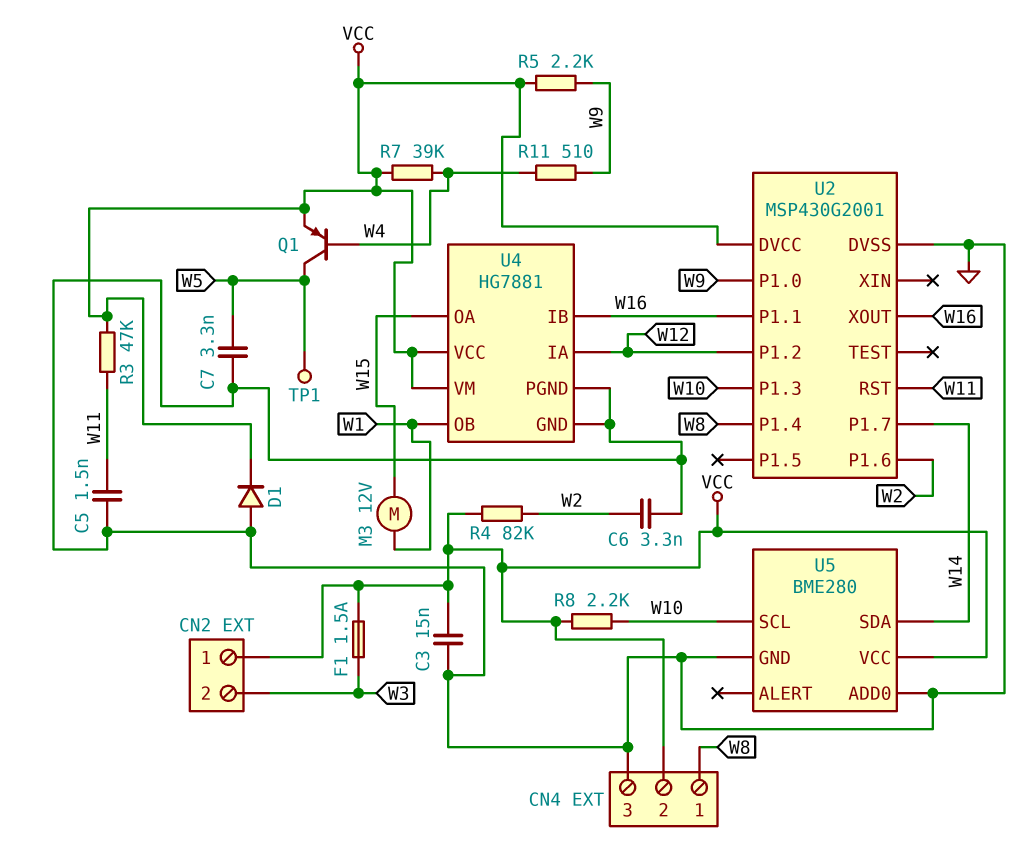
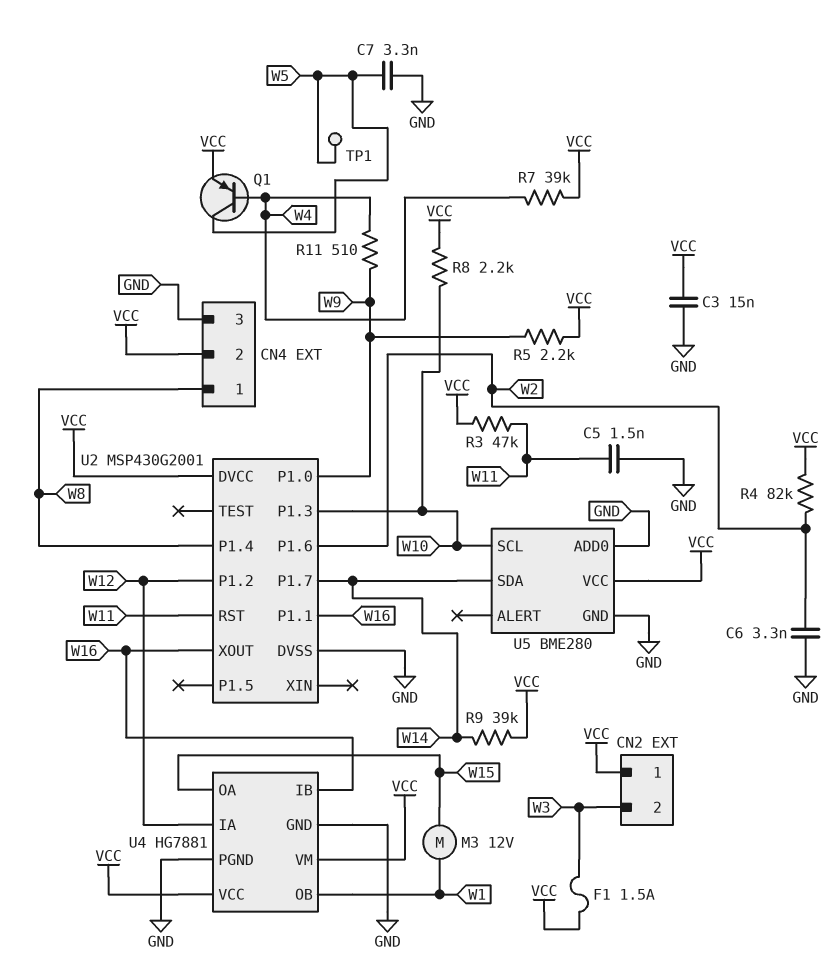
D1: diode (A GND, K VCC) -> none
R9: none -> 39k (VCC, W14)

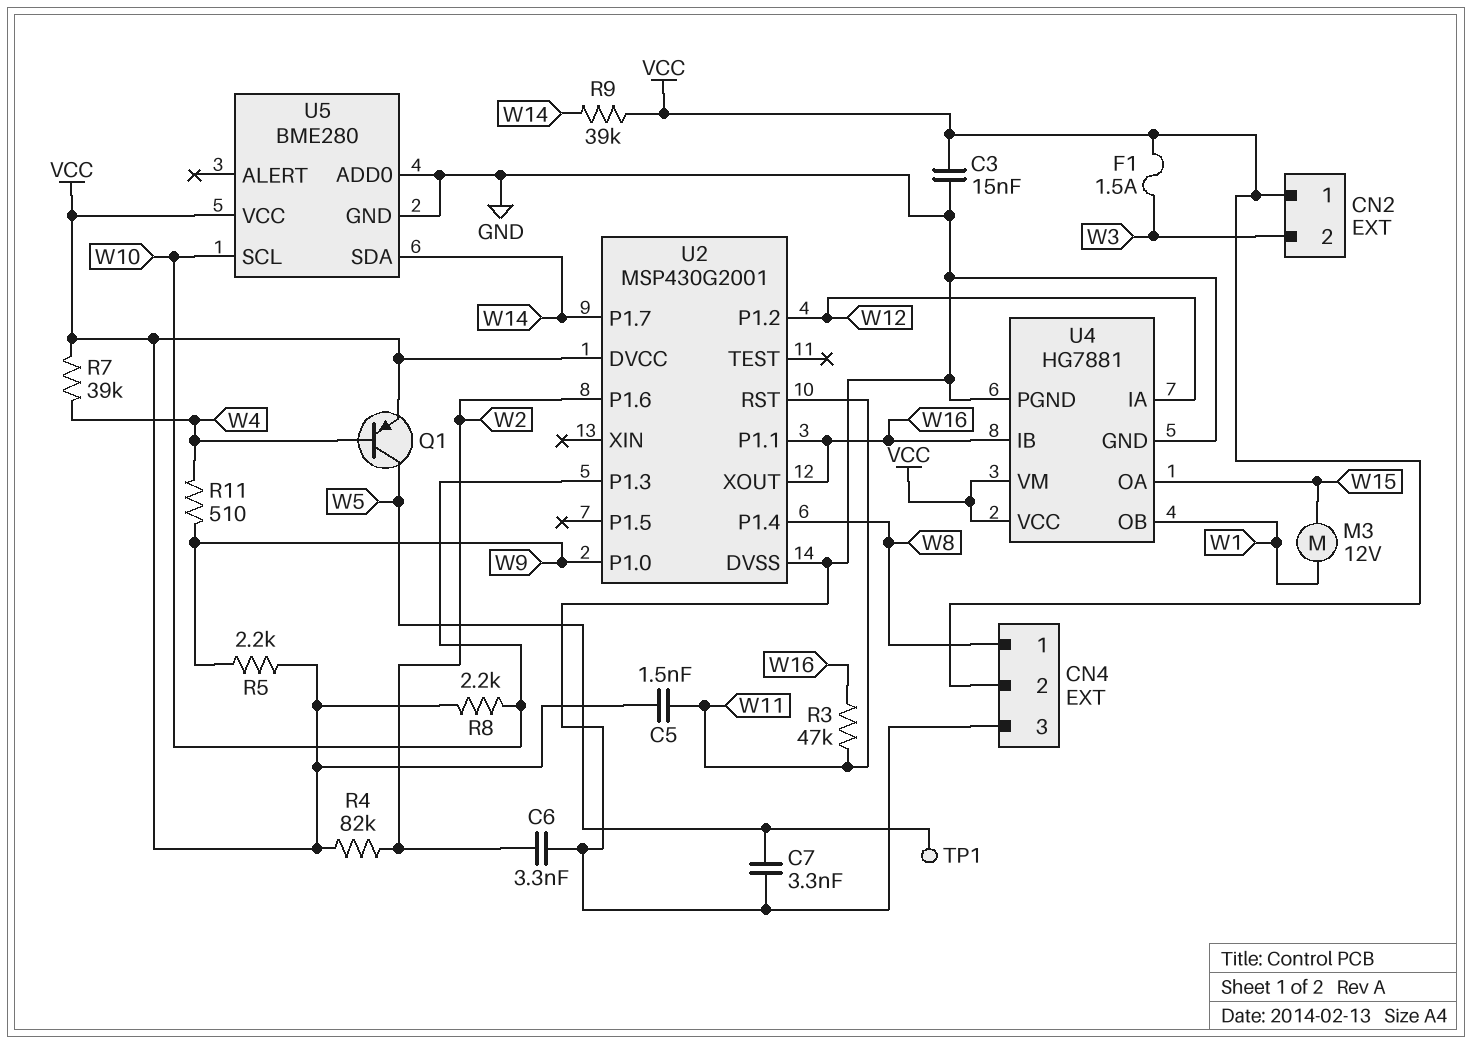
C5: 1.5nF (GND, W11) -> 1.5nF (VCC, W11)
R3: 47k (VCC, W11) -> 47k (W11, W16)

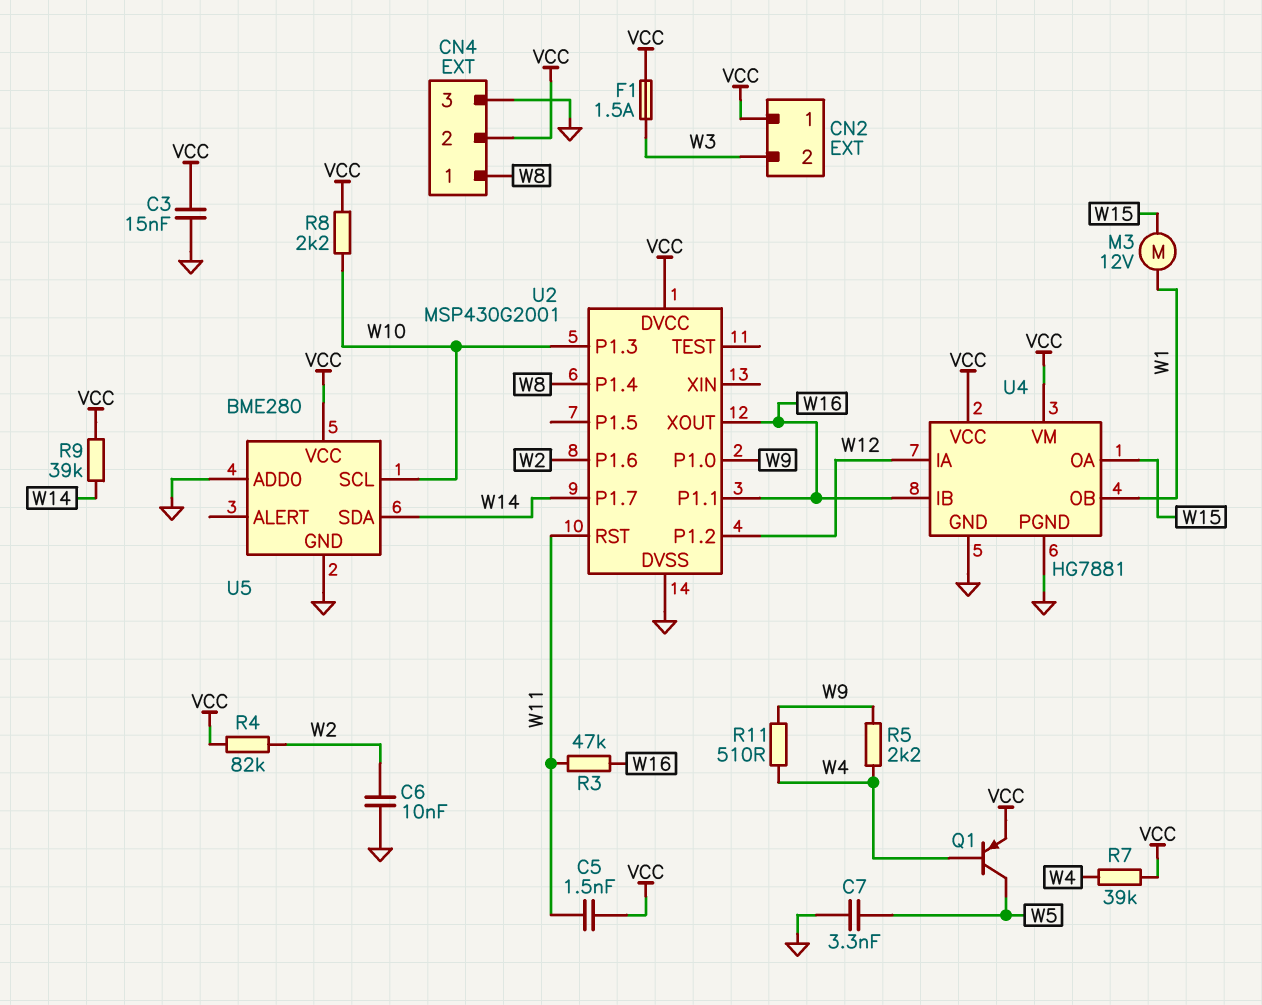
C6: 3.3nF (GND, W2) -> 10nF (GND, W2)
R5: 2.2k (VCC, W9) -> 2.2k (W4, W9)
TP1: test point (W5) -> none

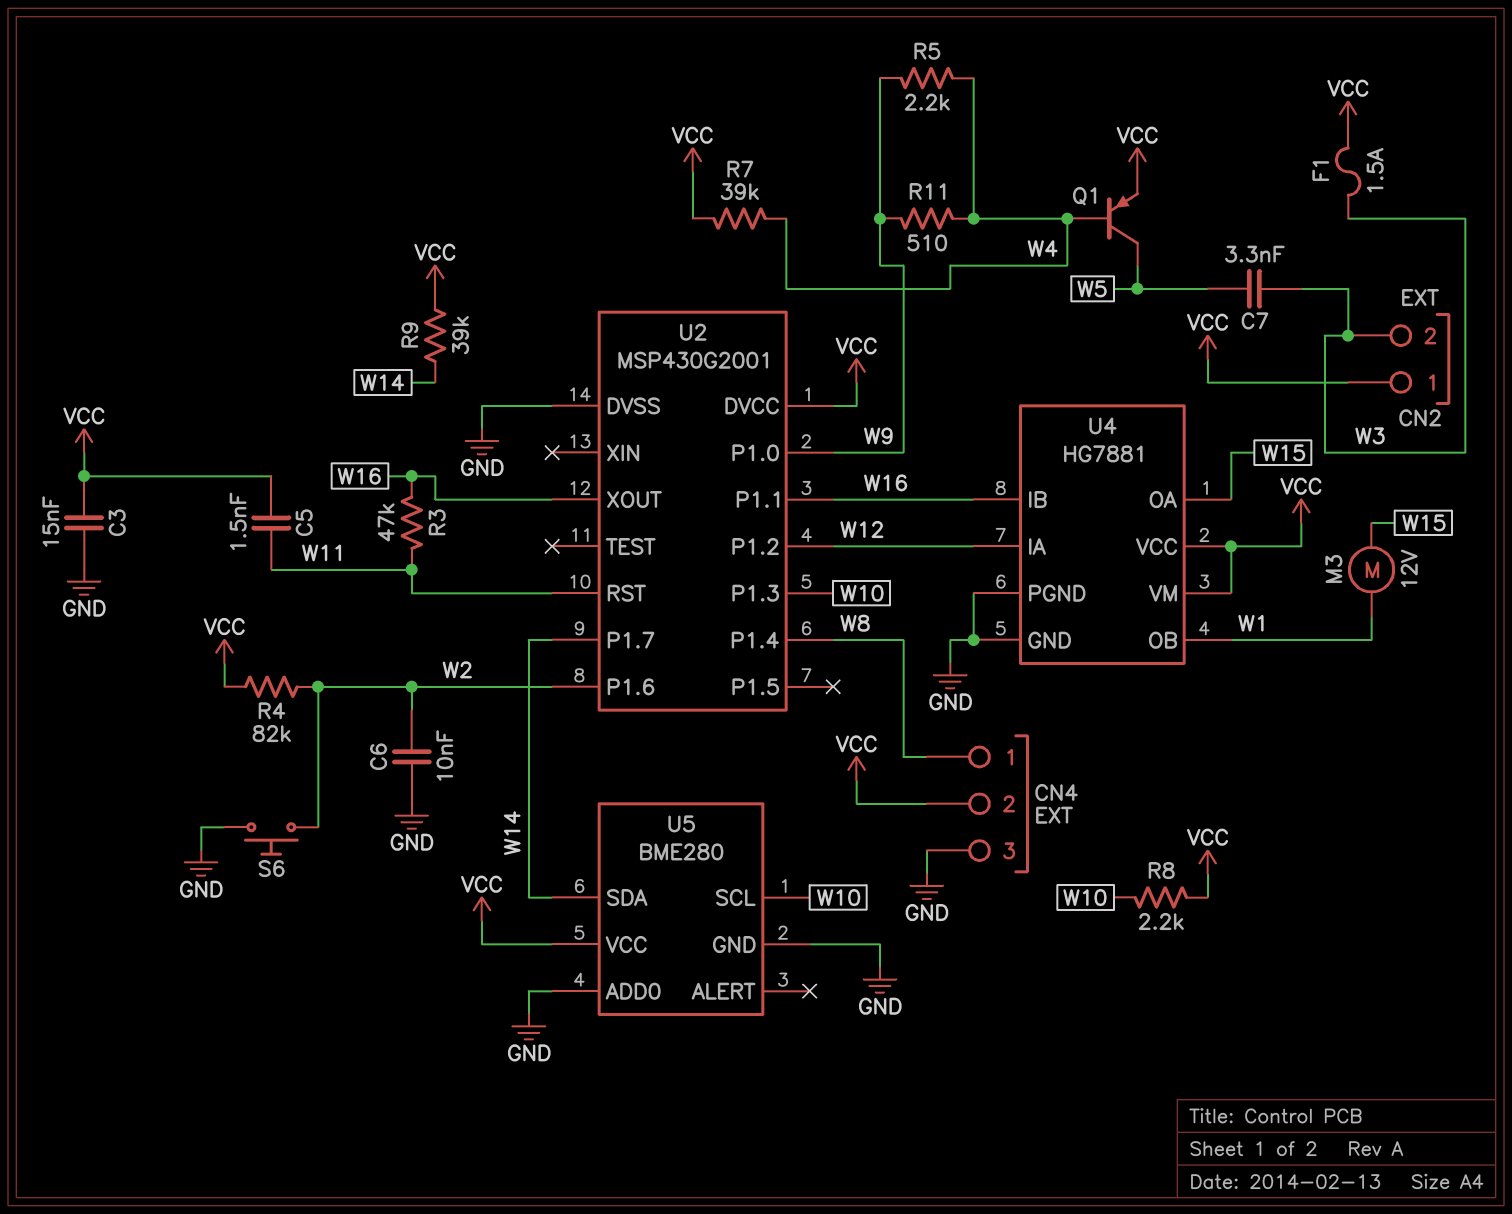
C7: 3.3nF (GND, W5) -> 3.3nF (W3, W5)
S6: none -> button (GND, W2)

